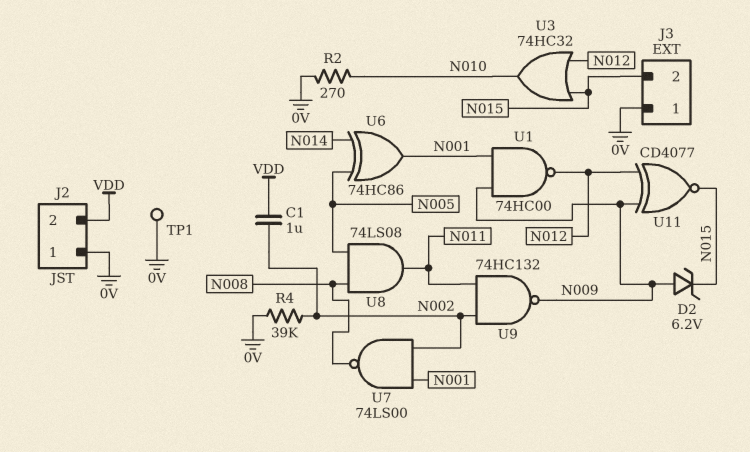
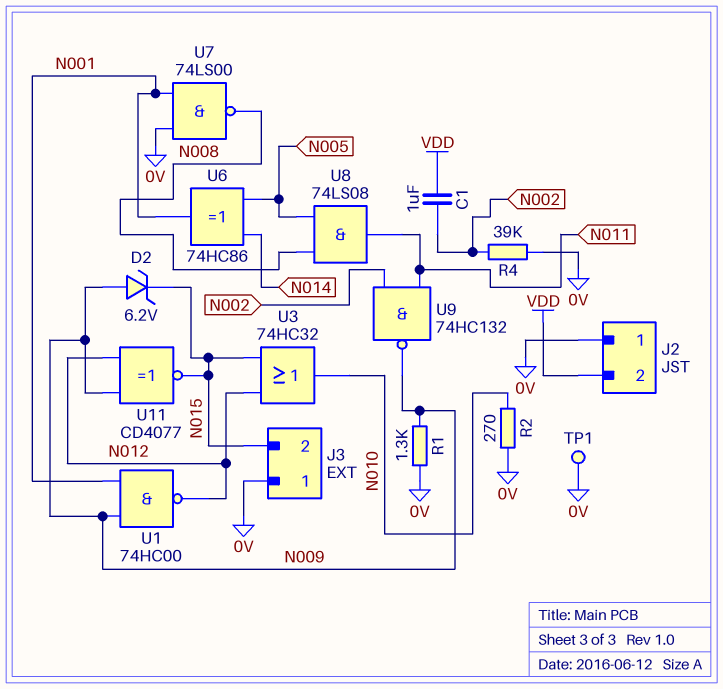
R1: none -> 1.3k (0V, N009)
U7: NAND 74LS00 (in N001, in N002, out N008) -> NAND 74LS00 (in 0V, in N001, out N008)

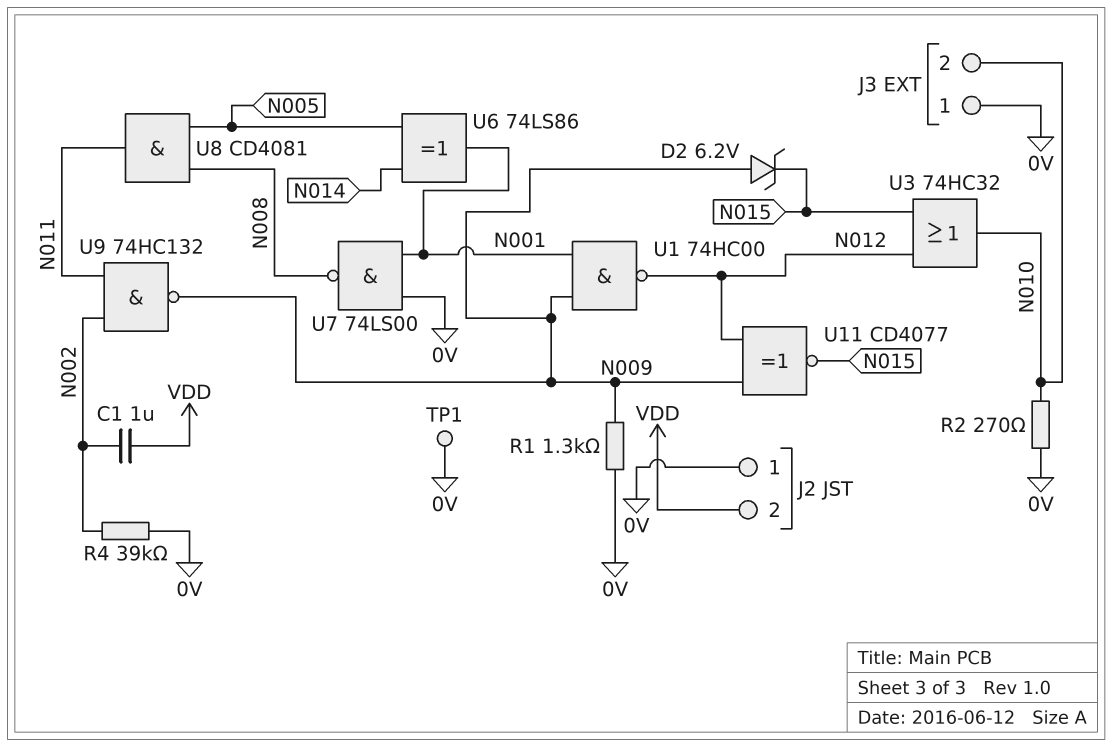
J3 pin 2: N015 -> N010
U6: XOR 74HC86 (in N005, in N014, out N001) -> XOR 74LS86 (in N005, in N014, out N001)
U8: AND 74LS08 (in N005, in N008, out N011) -> AND CD4081 (in N005, in N008, out N011)

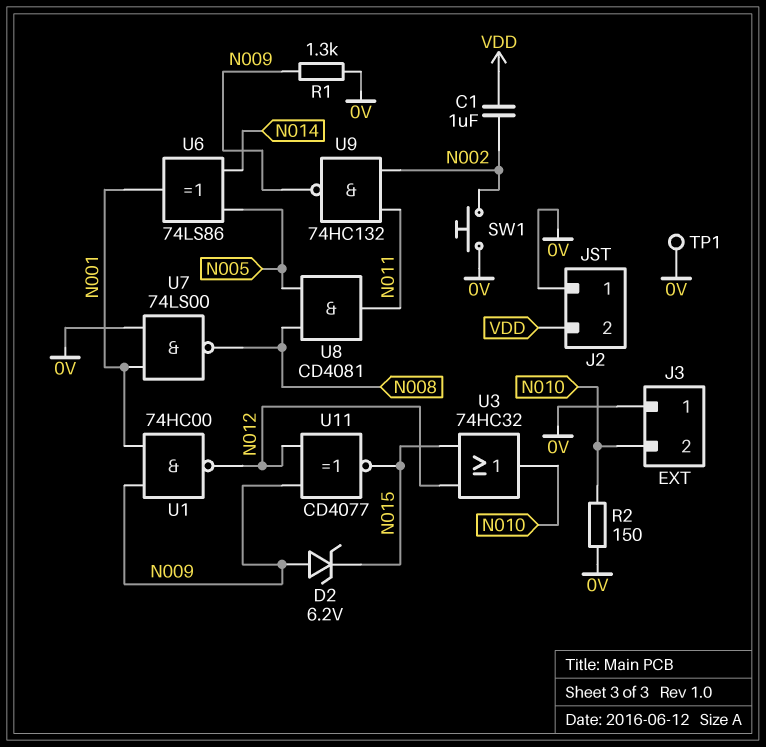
R2: 270 (0V, N010) -> 150 (0V, N010)
R4: 39k (0V, N002) -> none
SW1: none -> button (0V, N002)

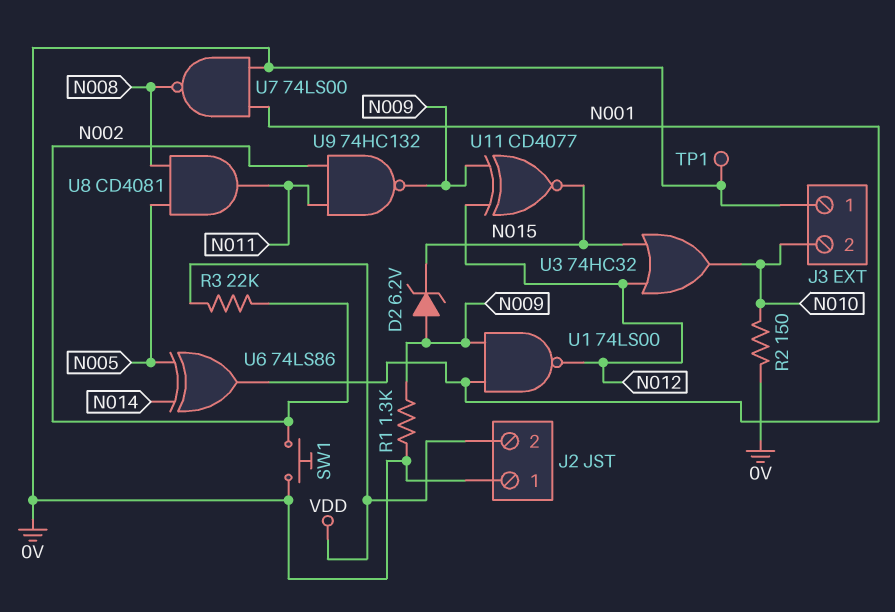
C1: 1uF (N002, VDD) -> none
R3: none -> 22k (N002, VDD)
U1: NAND 74HC00 (in N001, in N009, out N012) -> NAND 74LS00 (in N001, in N009, out N012)

